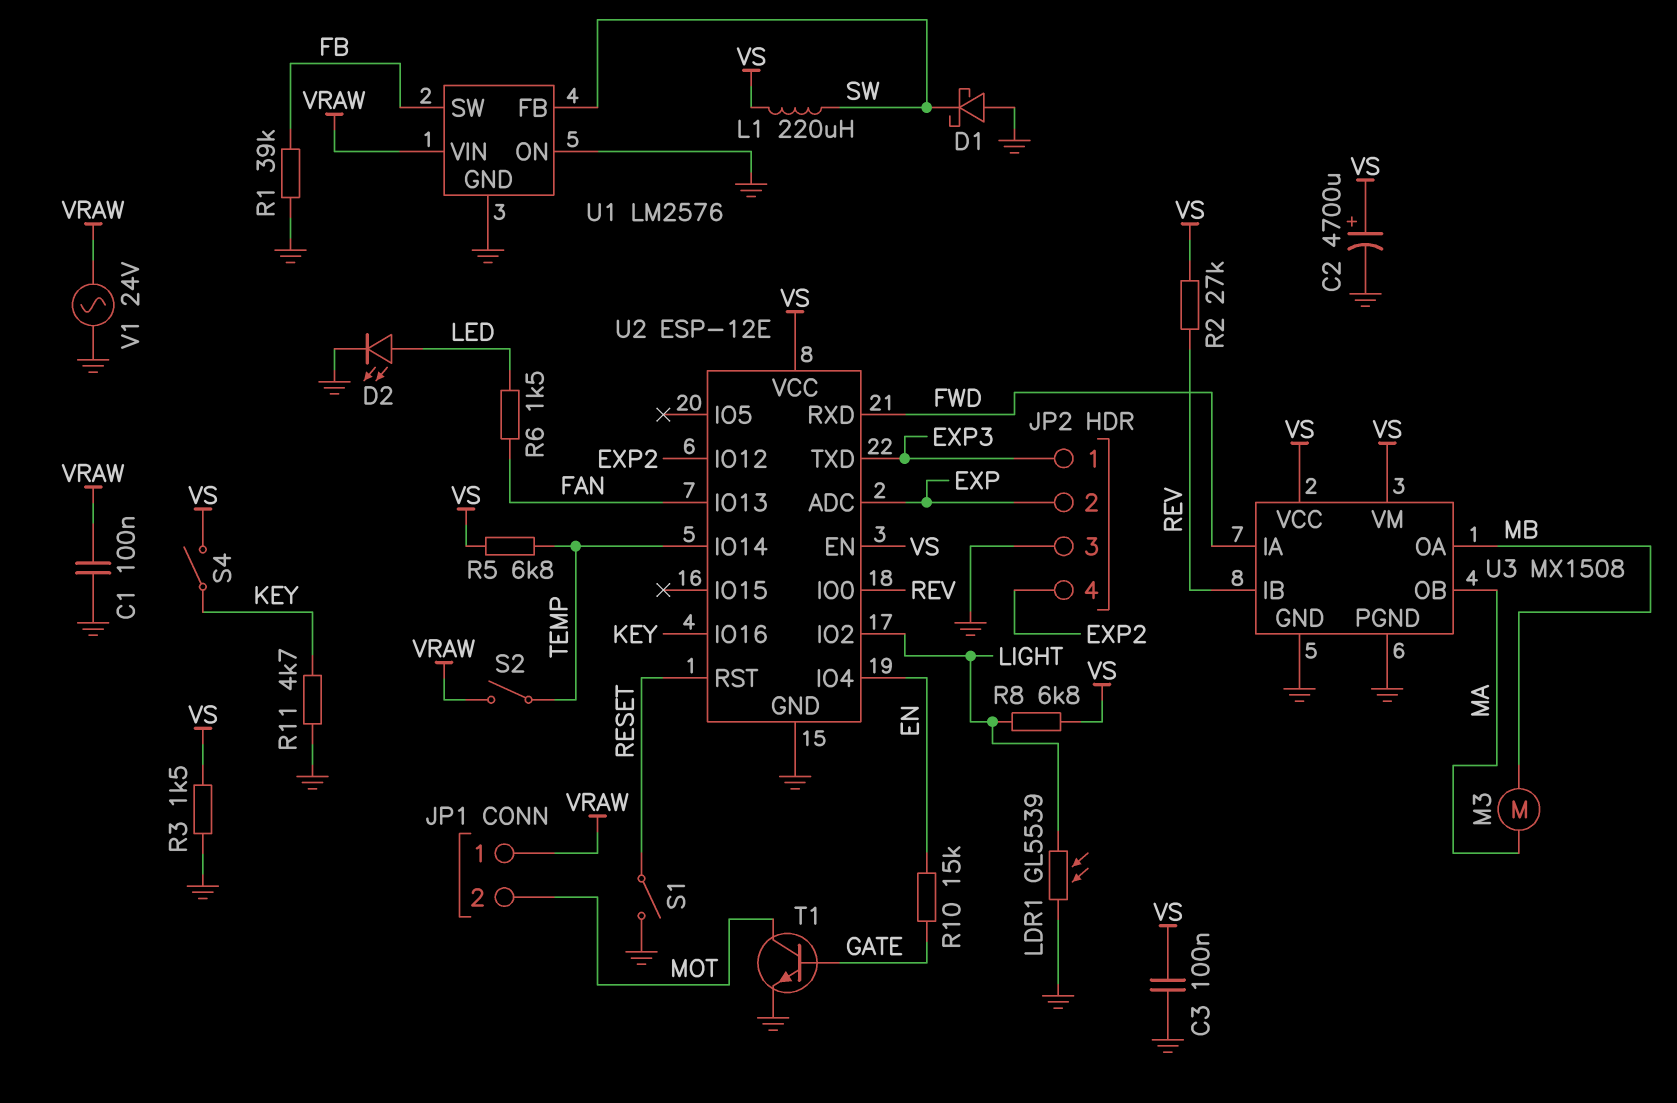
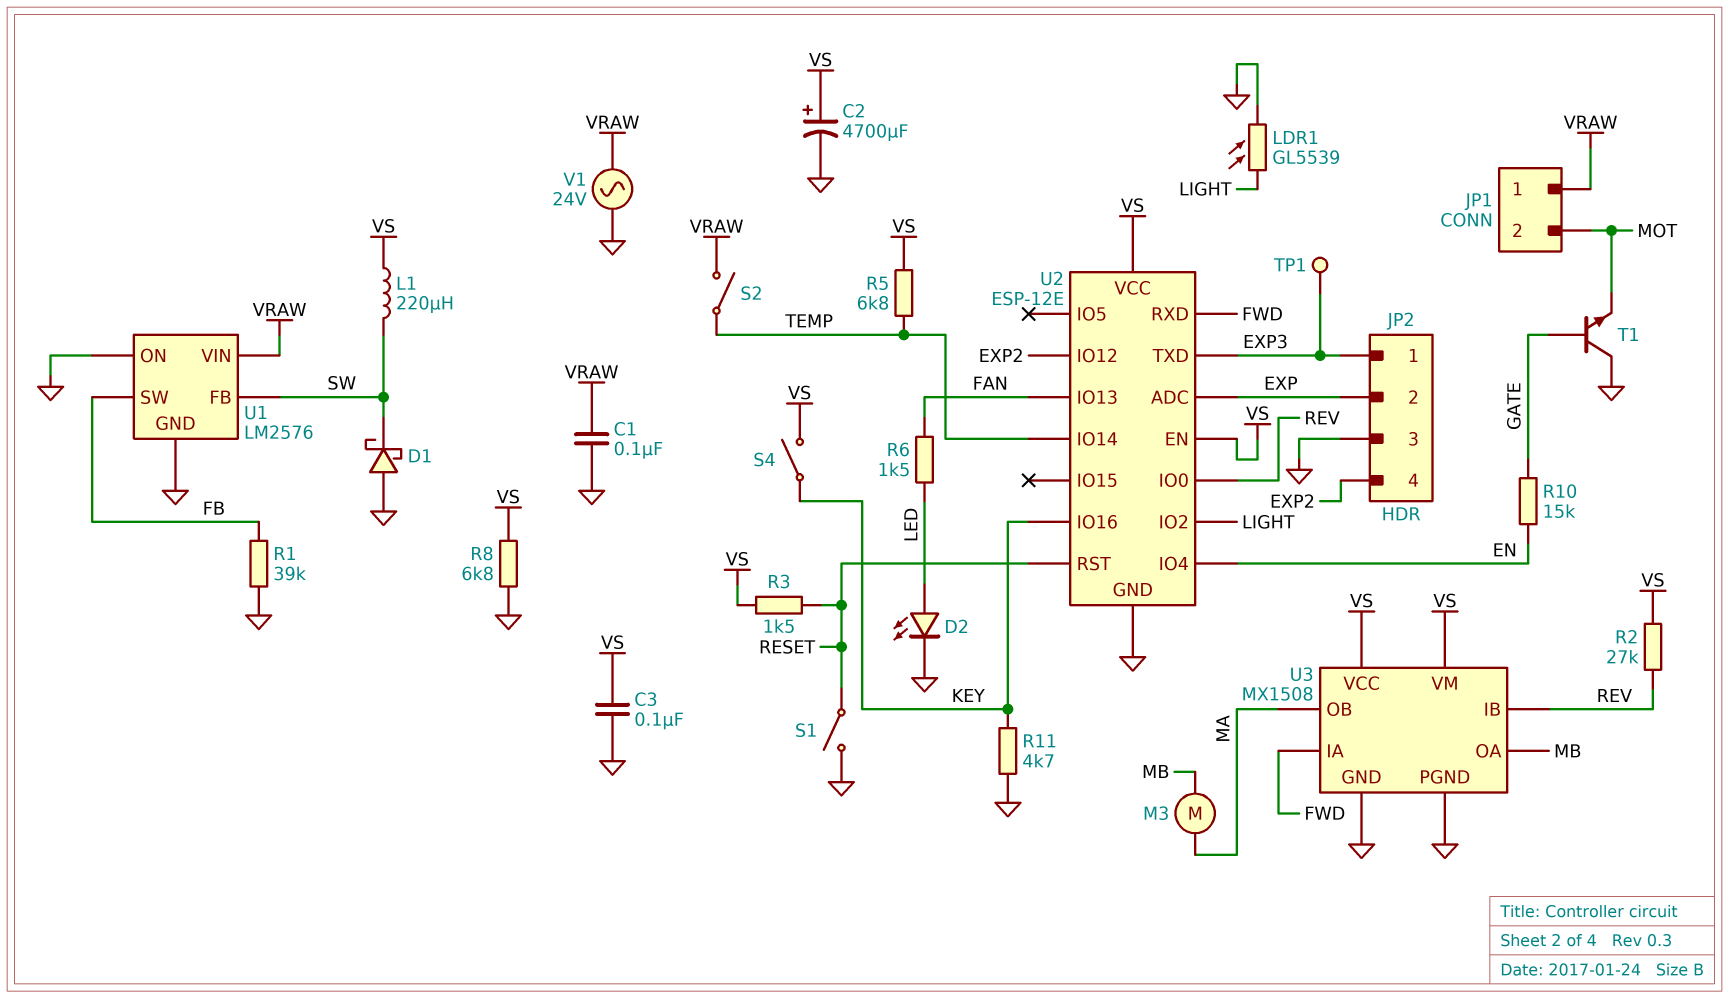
R3: 1.5k (GND, VS) -> 1.5k (RESET, VS)
R8: 6.8k (LIGHT, VS) -> 6.8k (GND, VS)
T1: NPN (B GATE, C MOT, E GND) -> NPN (B GATE, C GND, E MOT)
TP1: none -> test point (EXP3)

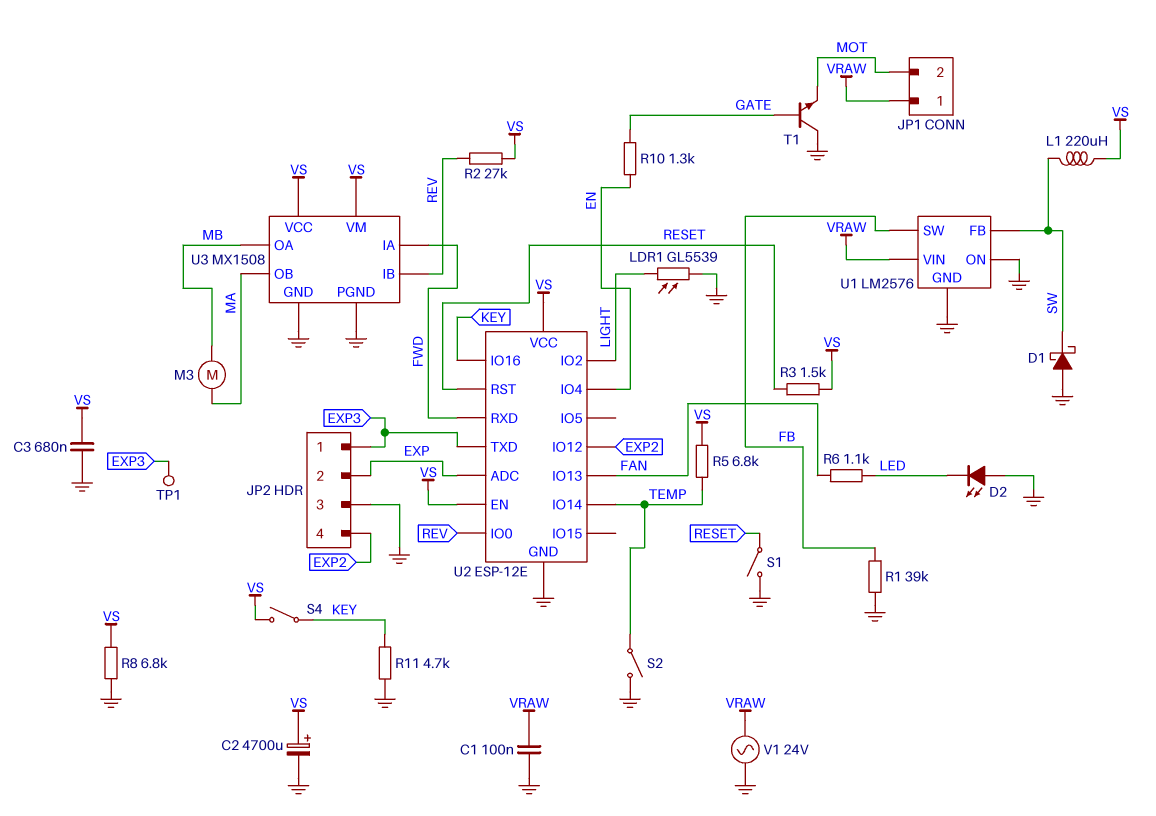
C3: 100nF (GND, VS) -> 680nF (GND, VS)
D2: LED (A LED, K GND) -> LED (A GND, K LED)
R6: 1.5k (FAN, LED) -> 1.1k (FAN, LED)
R10: 15k (EN, GATE) -> 1.3k (EN, GATE)
S2: switch (TEMP, VRAW) -> switch (GND, TEMP)

